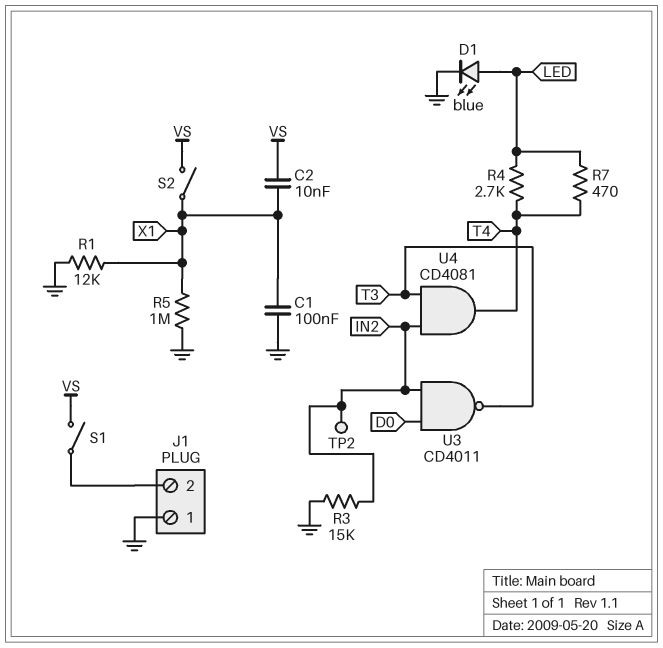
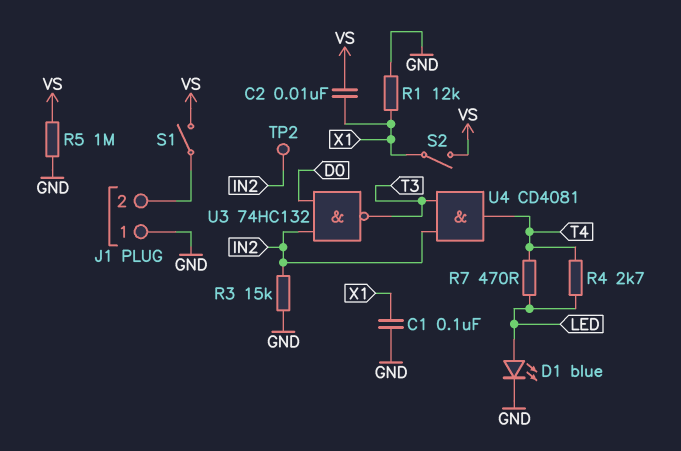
R5: 1M (GND, X1) -> 1M (GND, VS)
U3: NAND CD4011 (in D0, in IN2, out T3) -> NAND 74HC132 (in D0, in IN2, out T3)

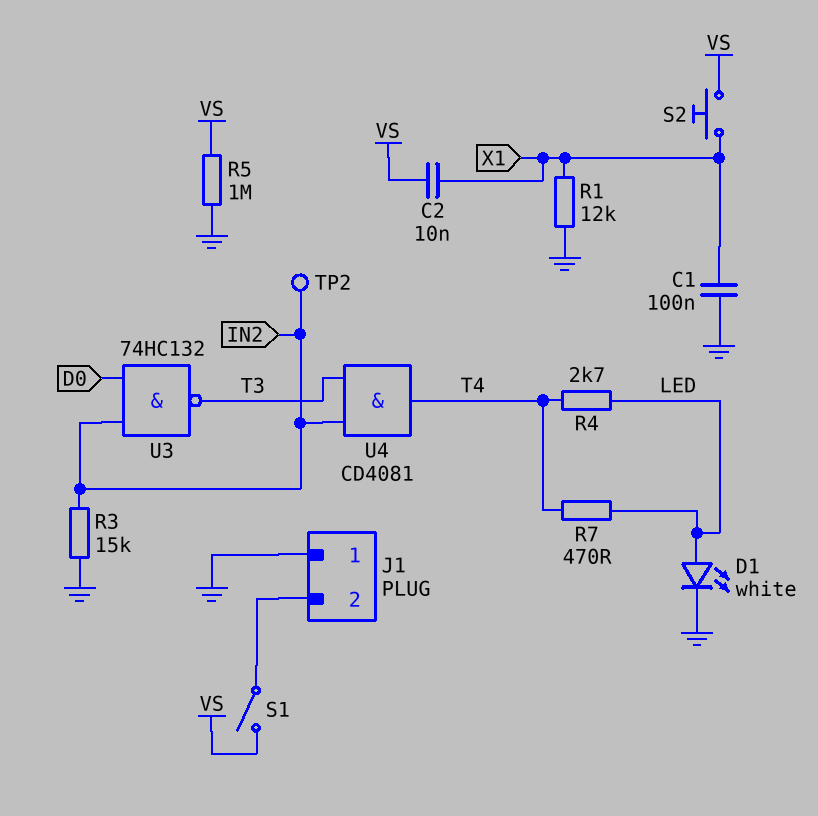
D1: LED blue (A LED, K GND) -> LED white (A LED, K GND)
S2: switch (VS, X1) -> button (VS, X1)

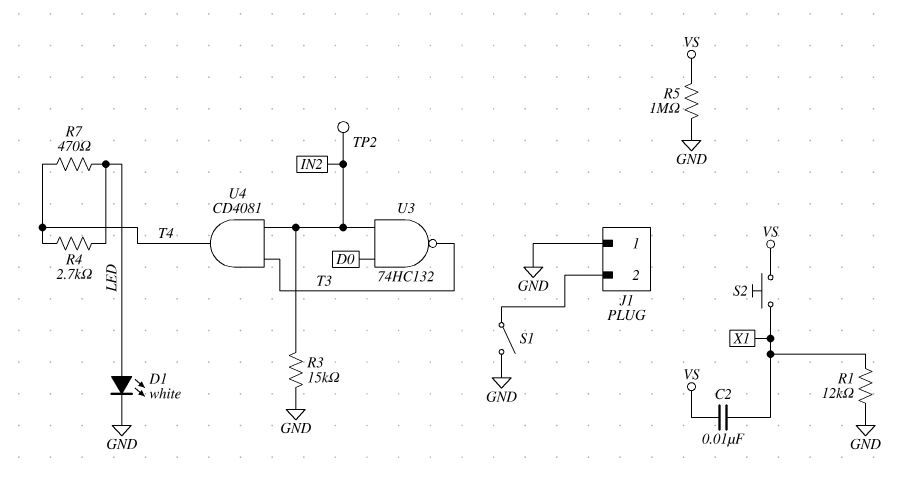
C1: 100nF (GND, X1) -> none
S1: switch (J1/2, VS) -> switch (GND, J1/2)

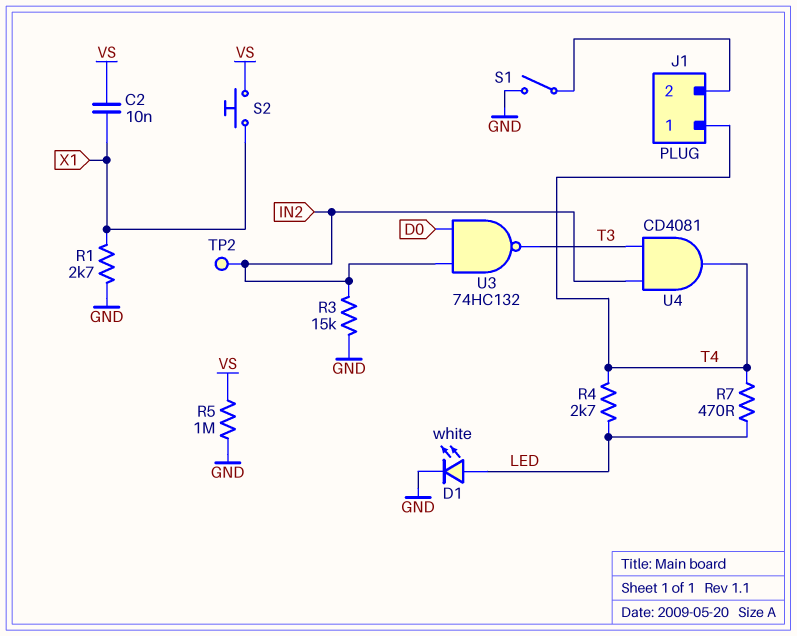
J1 pin 1: GND -> T4
R1: 12k (GND, X1) -> 2.7k (GND, X1)

